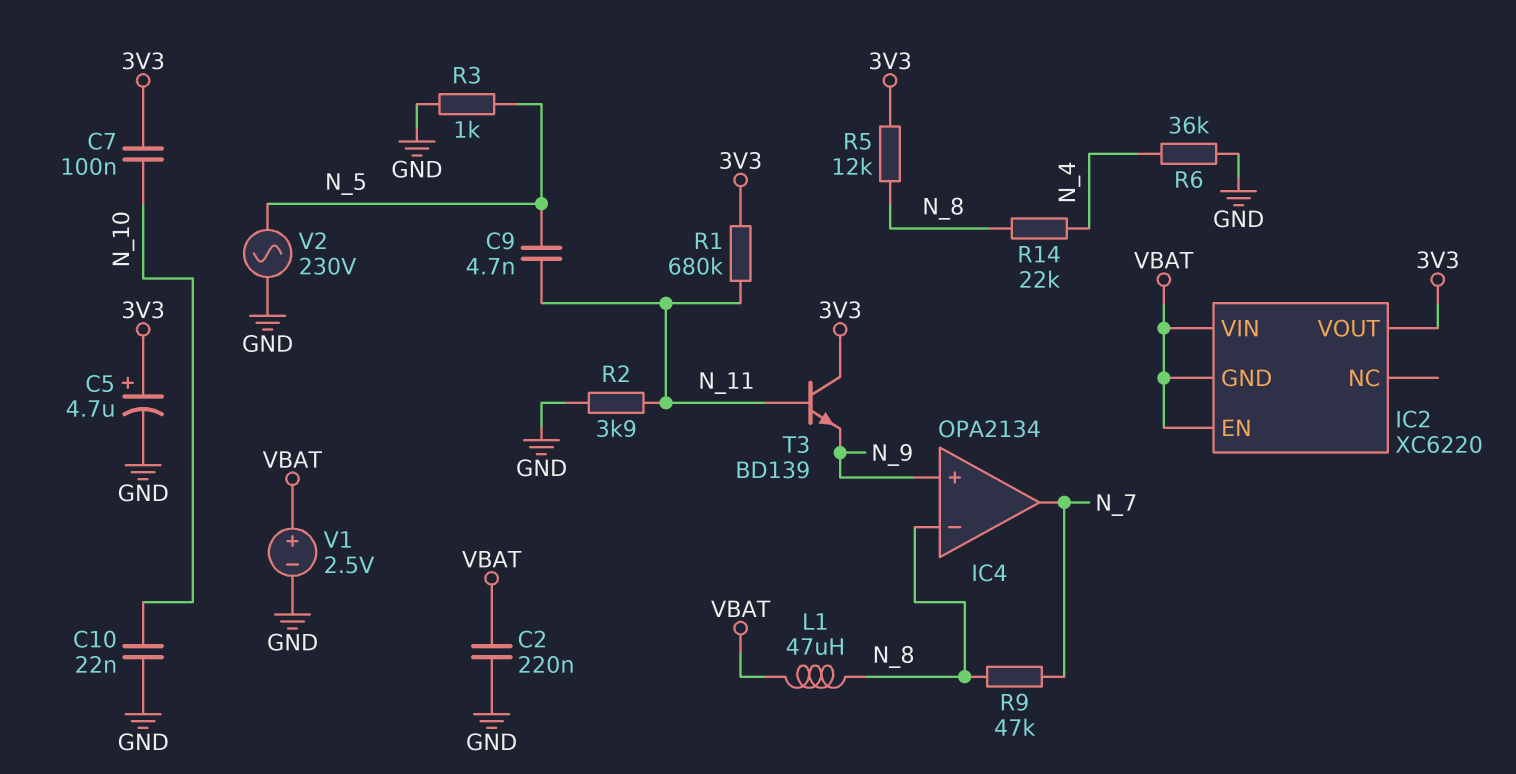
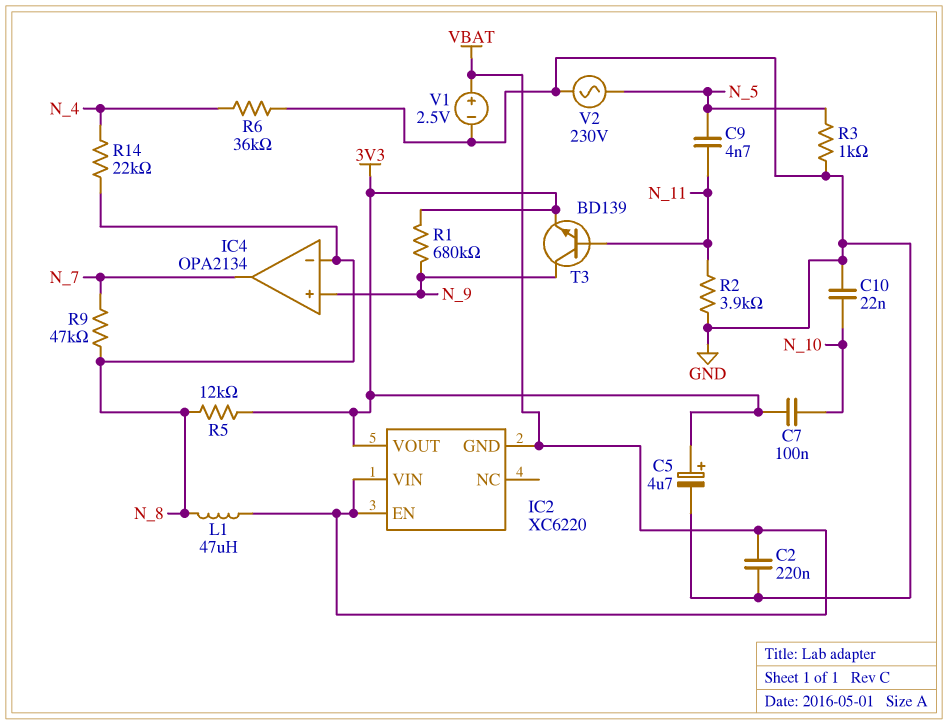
R1: 680k (3V3, N_11) -> 680k (3V3, N_9)
T3: NPN BD139 (B N_11, C 3V3, E N_9) -> NPN BD139 (B N_11, C N_9, E 3V3)

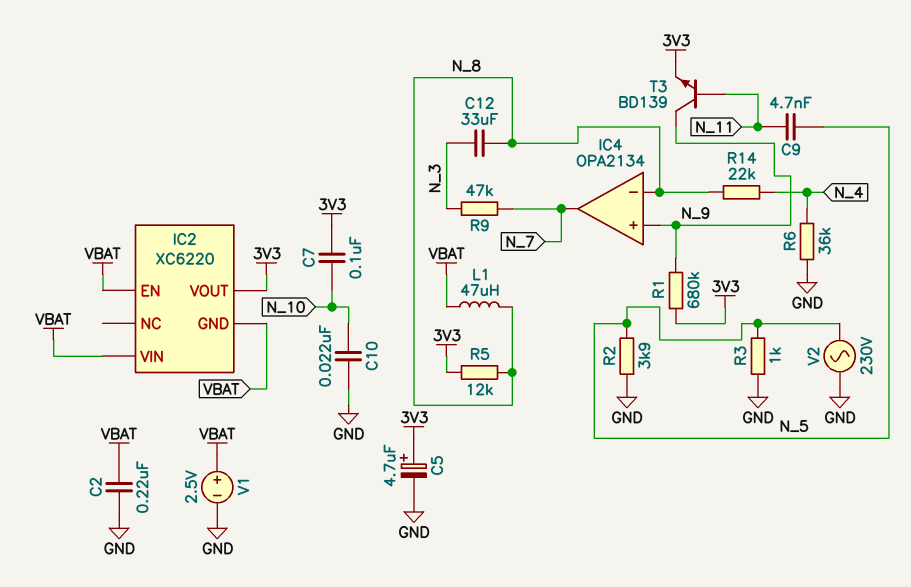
C12: none -> 33uF (N_3, N_8)
R2: 3.9k (GND, N_11) -> 3.9k (GND, N_5)
R9: 47k (N_7, N_8) -> 47k (N_3, N_7)

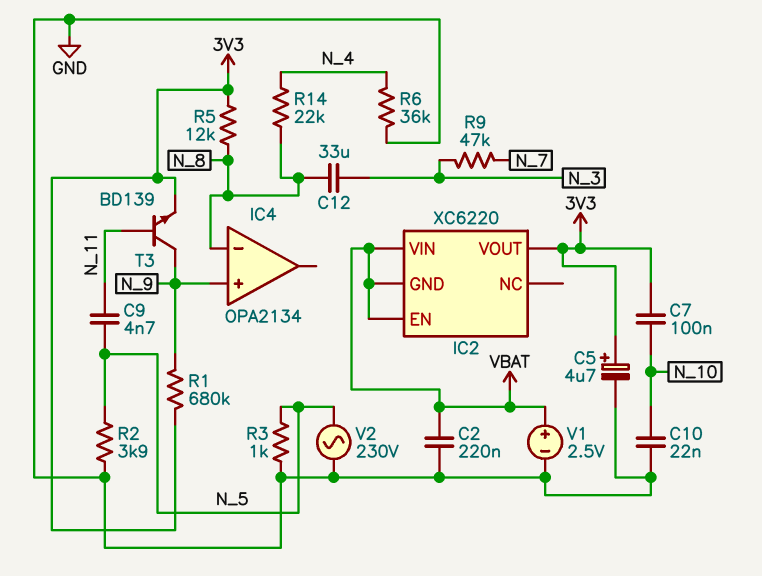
IC4 pin out: N_7 -> none
L1: 47uH (N_8, VBAT) -> none

